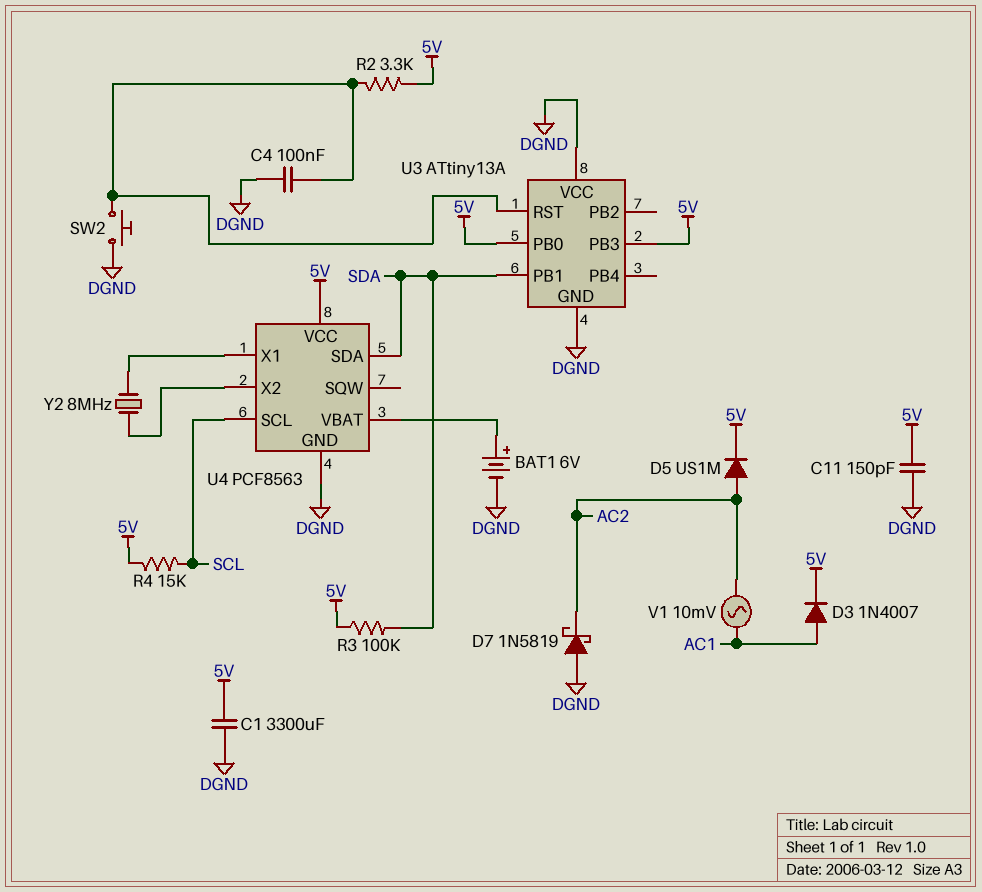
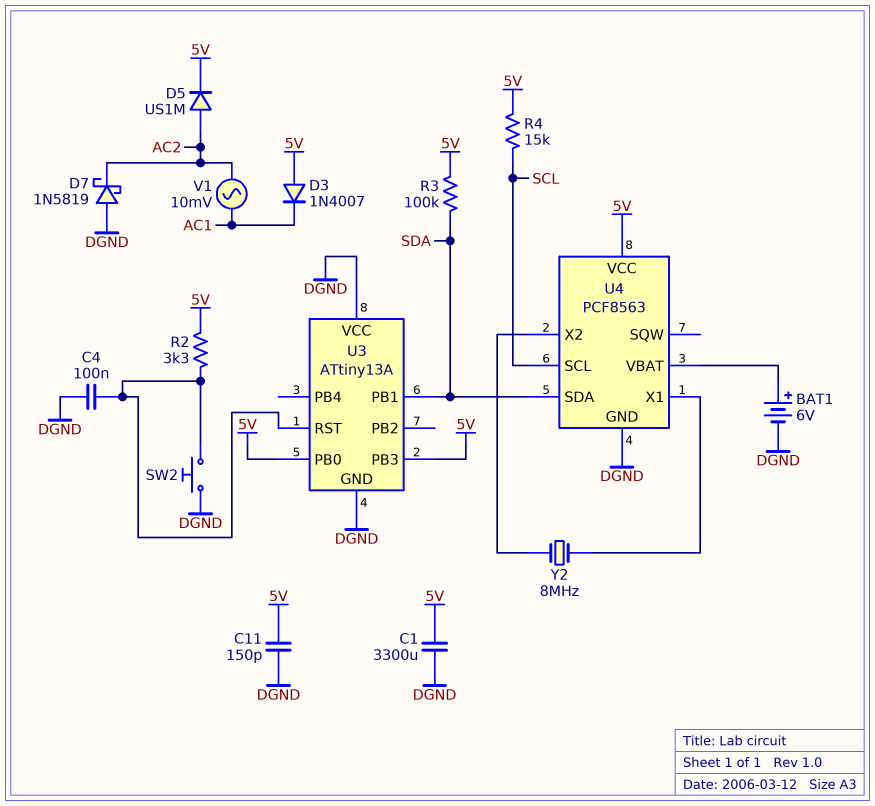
D3: diode 1N4007 (A AC1, K 5V) -> diode 1N4007 (A 5V, K AC1)

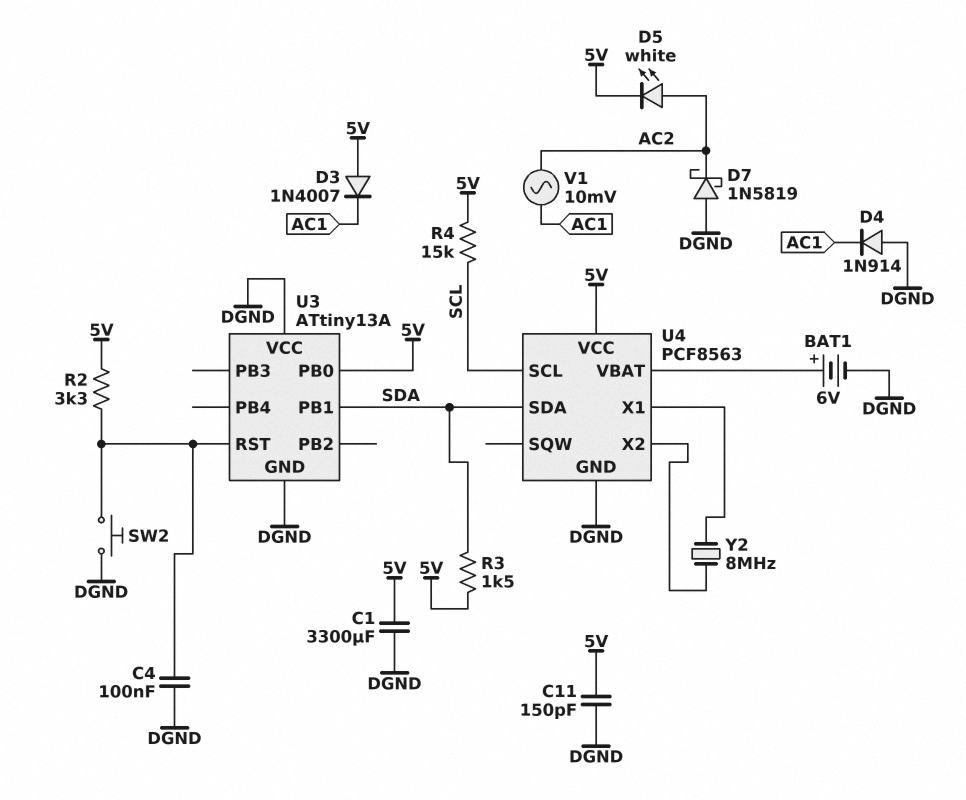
D4: none -> diode 1N914 (A DGND, K AC1)
D5: diode US1M (A AC2, K 5V) -> LED white (A AC2, K 5V)
R3: 100k (5V, SDA) -> 1.5k (5V, SDA)
U3 pin PB3: 5V -> none

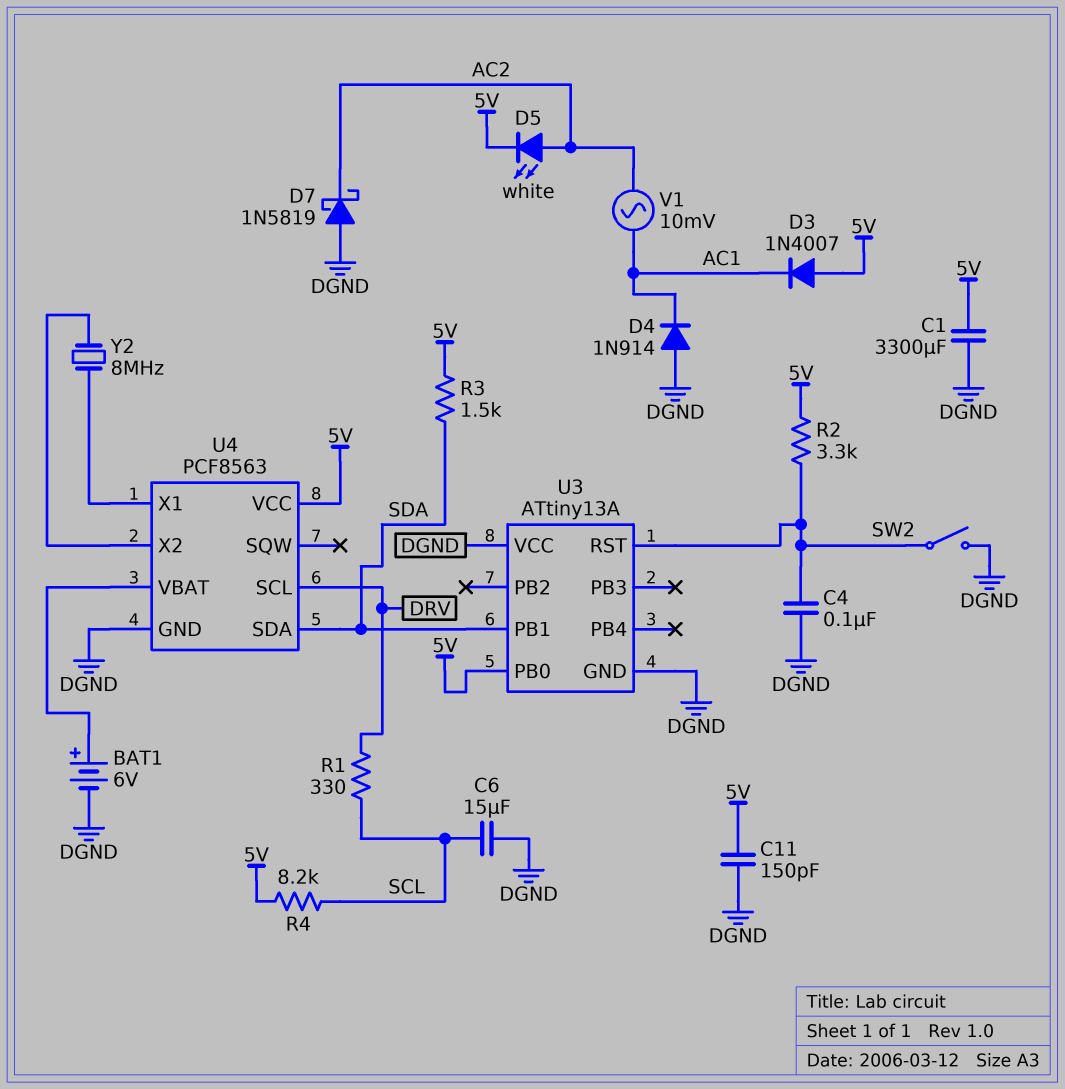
C6: none -> 15uF (DGND, SCL)
R1: none -> 330 (DRV, SCL)
R4: 15k (5V, SCL) -> 8.2k (5V, SCL)
SW2: button (DGND, U3/RST) -> switch (DGND, U3/RST)
U4 pin SCL: SCL -> DRV

